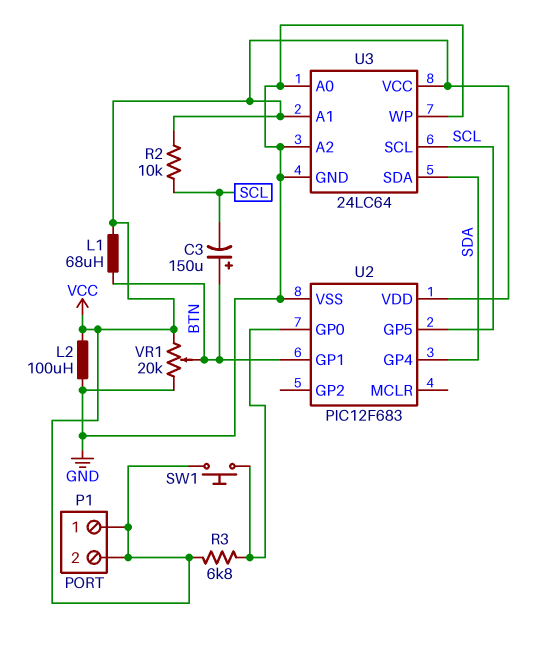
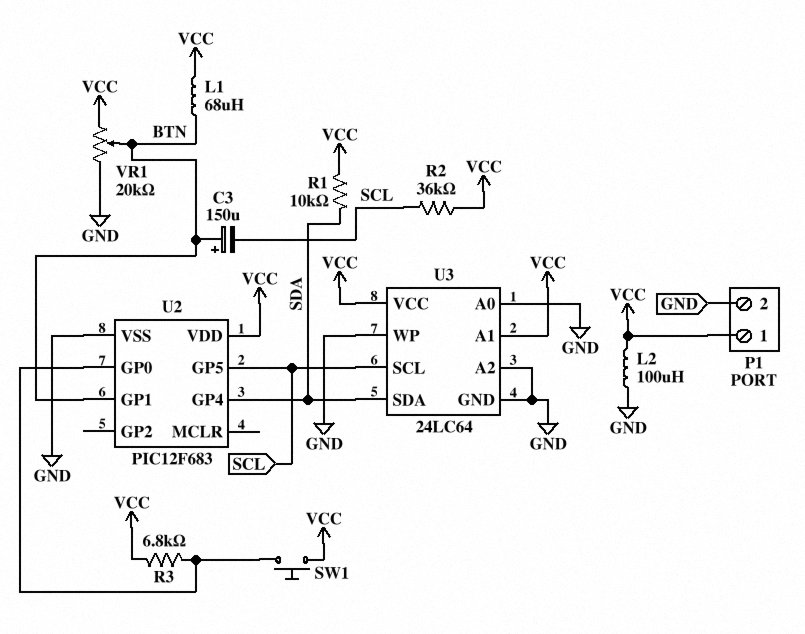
P1 pin 2: VCC -> GND
R1: none -> 10k (SDA, VCC)
R2: 10k (SCL, VCC) -> 36k (SCL, VCC)

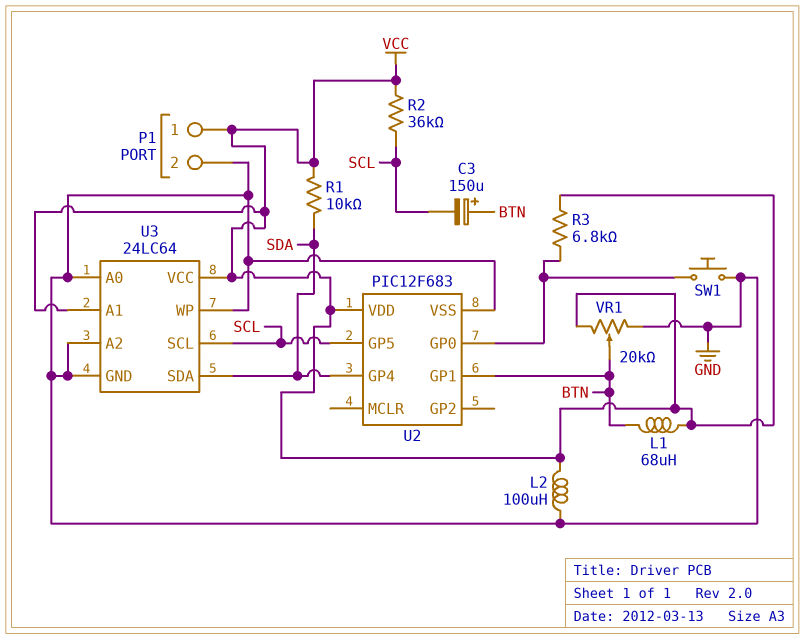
SW1: button (U2/GP0, VCC) -> button (GND, U2/GP0)

